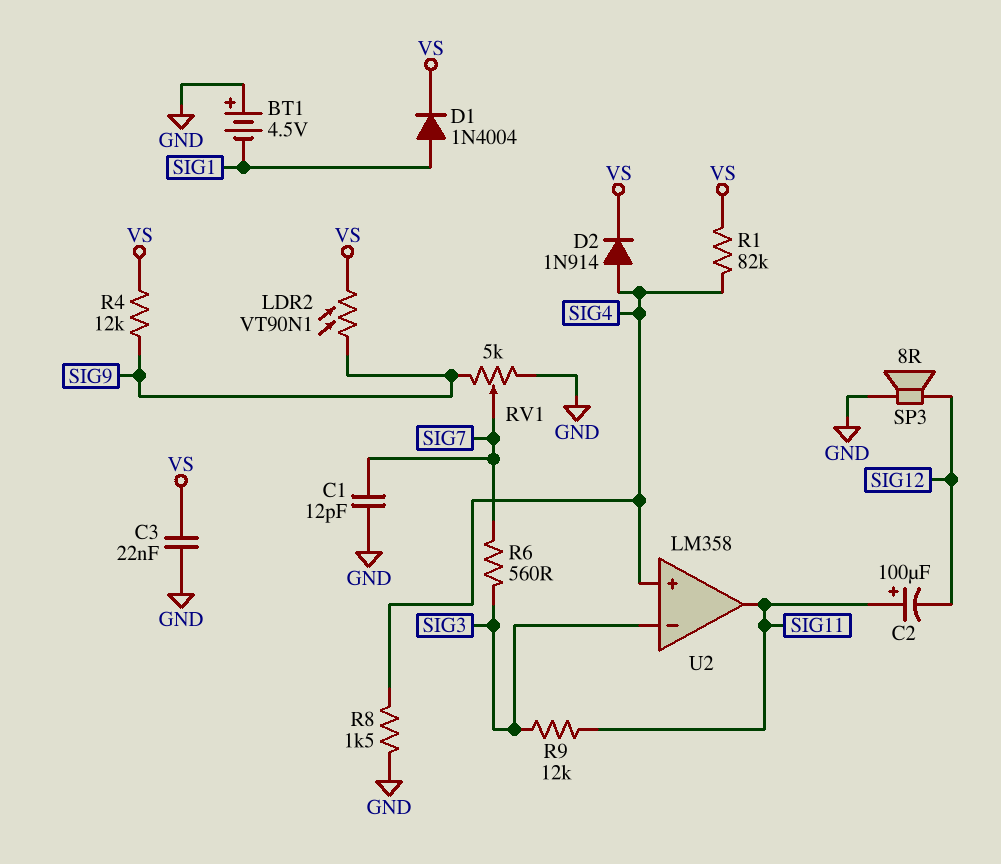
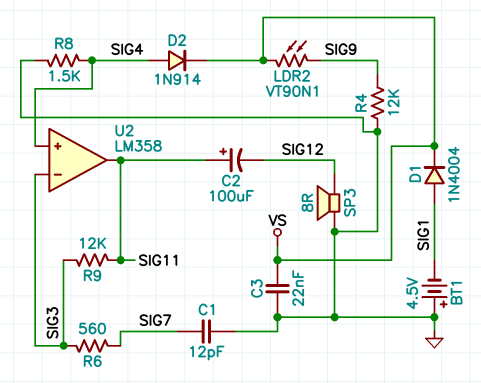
R1: 82k (SIG4, VS) -> none
R4: 12k (SIG9, VS) -> 12k (GND, SIG9)
RV1: 5k (GND, SIG9, wiper SIG7) -> none

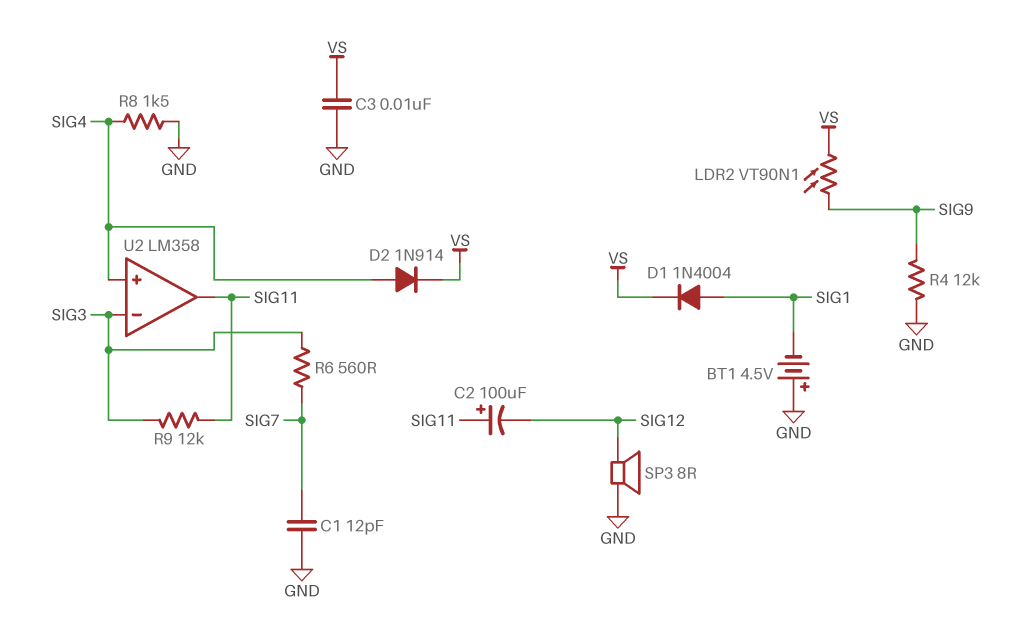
C3: 22nF (GND, VS) -> 10nF (GND, VS)

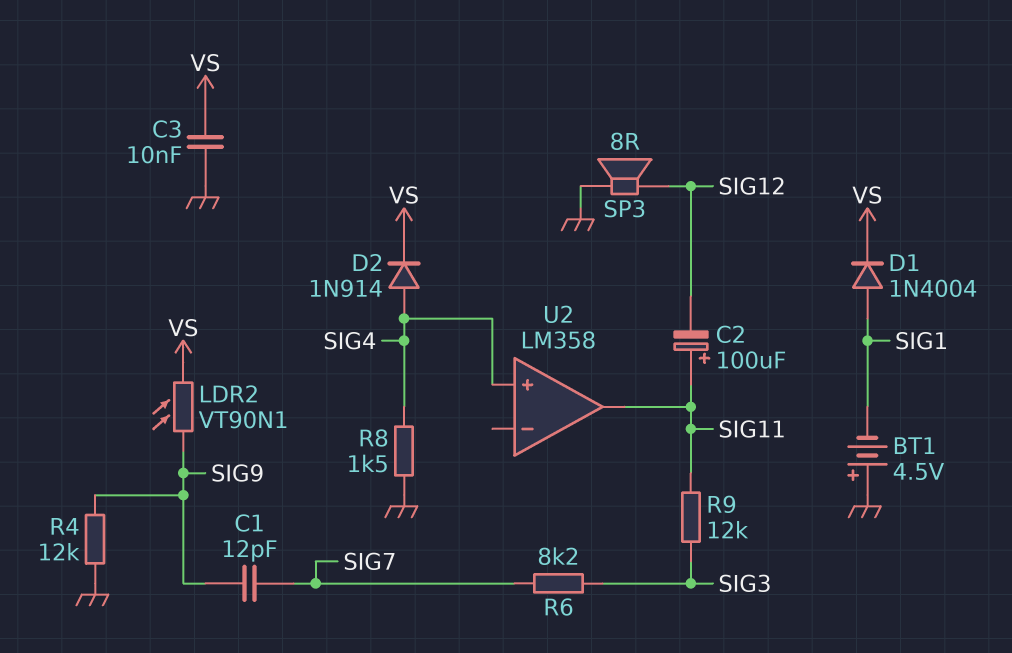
C1: 12pF (GND, SIG7) -> 12pF (SIG7, SIG9)
R6: 560 (SIG3, SIG7) -> 8.2k (SIG3, SIG7)
U2 pin in-: SIG3 -> none

